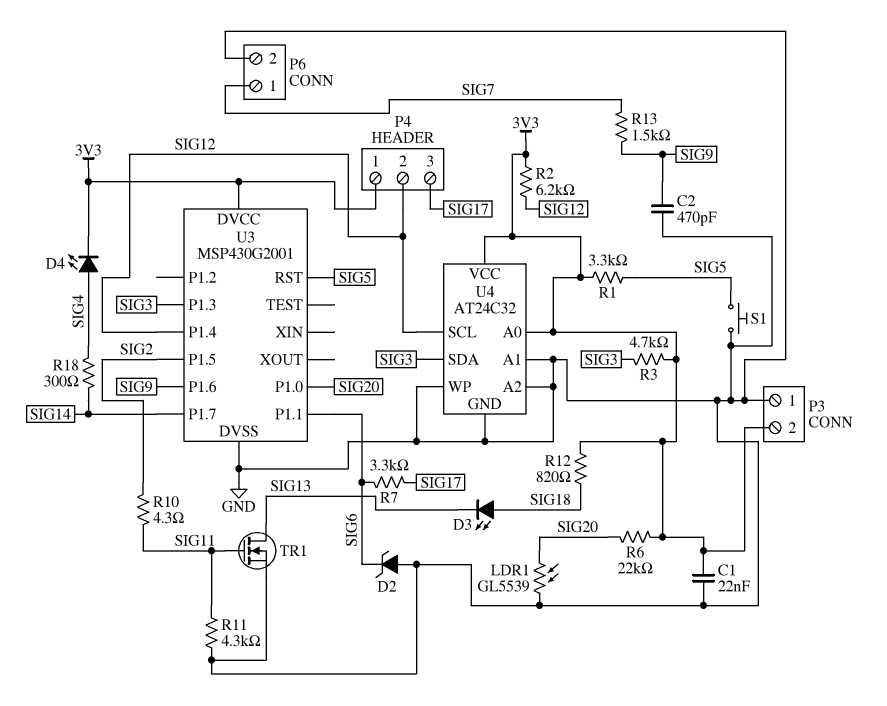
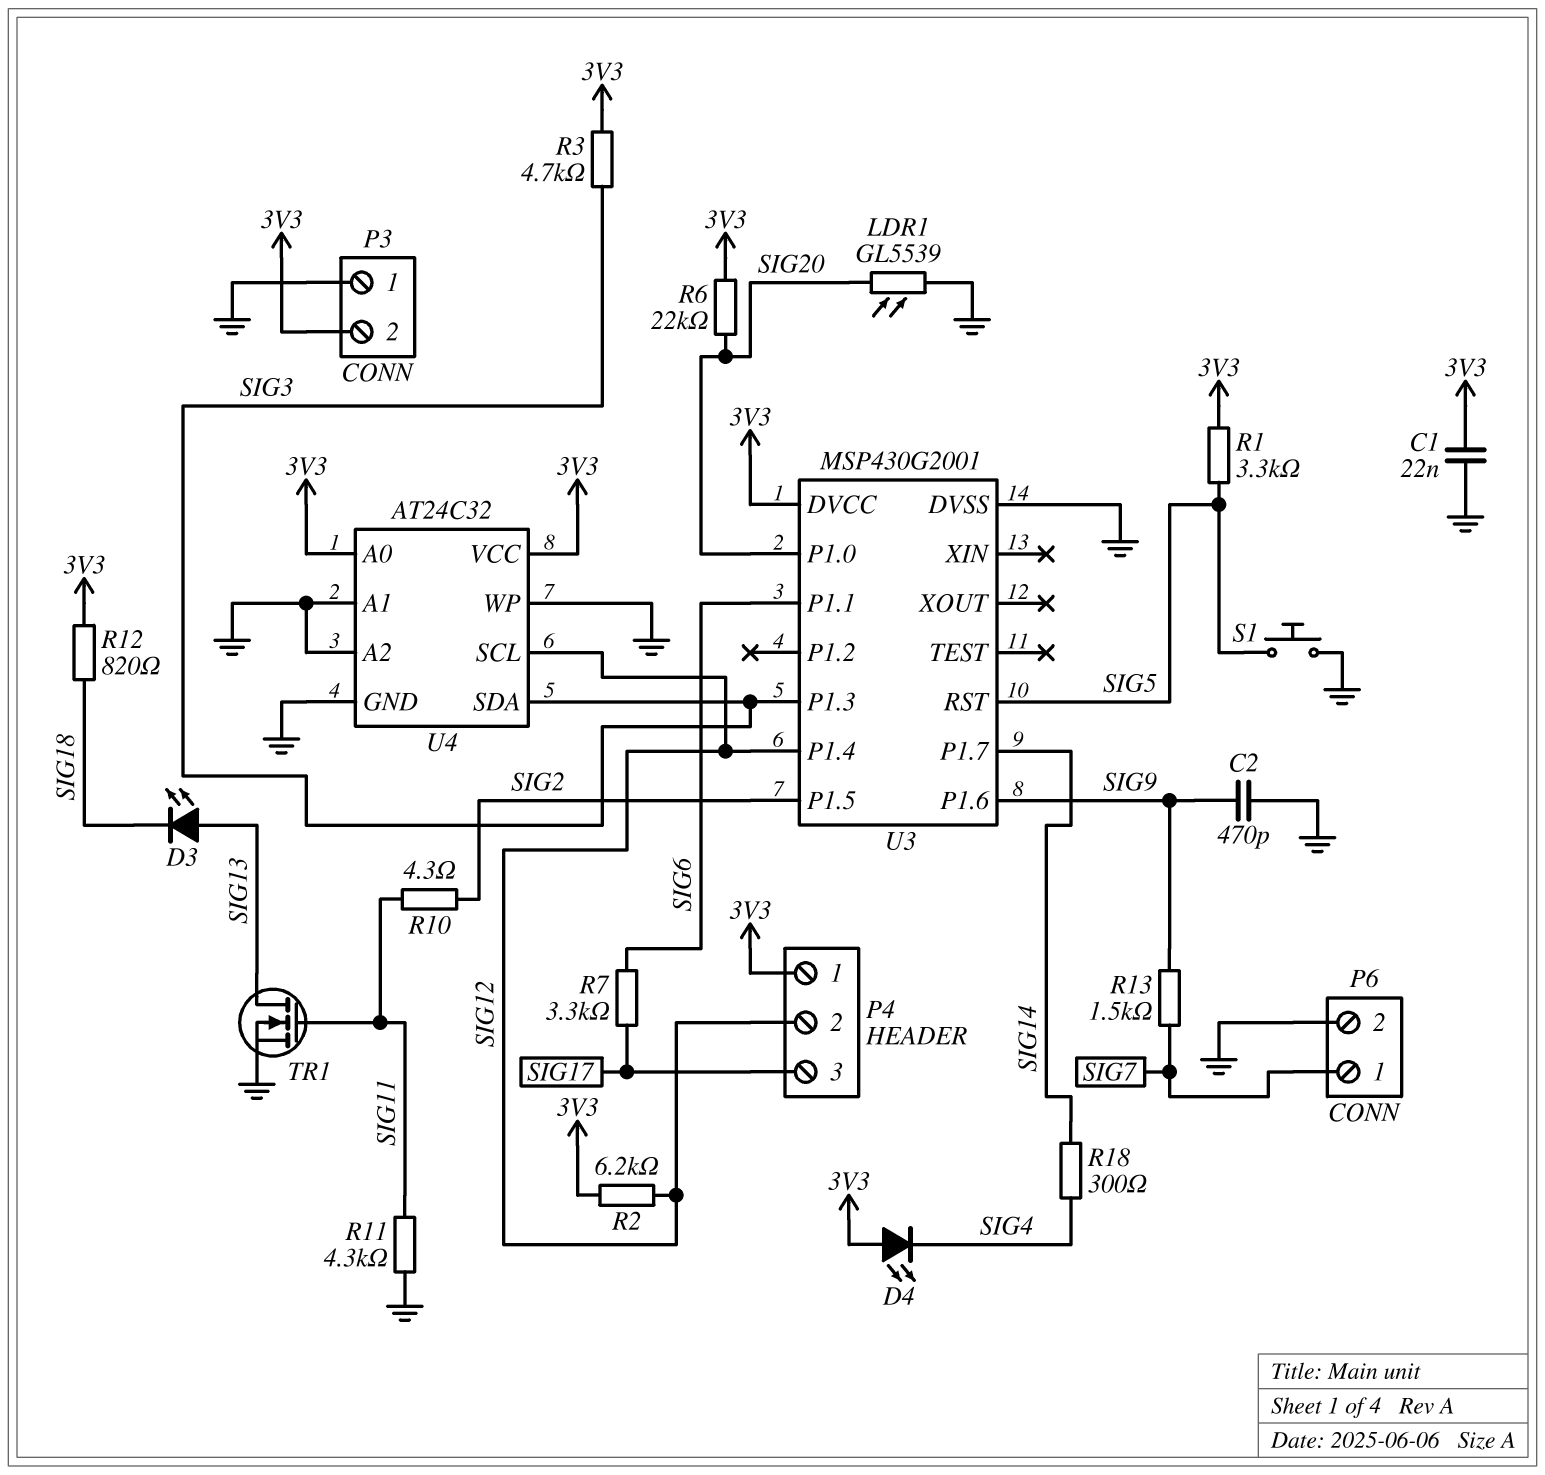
D2: zener (A GND, K SIG6) -> none
D3: LED (A SIG18, K SIG13) -> LED (A SIG13, K SIG18)
D4: LED (A SIG4, K 3V3) -> LED (A 3V3, K SIG4)

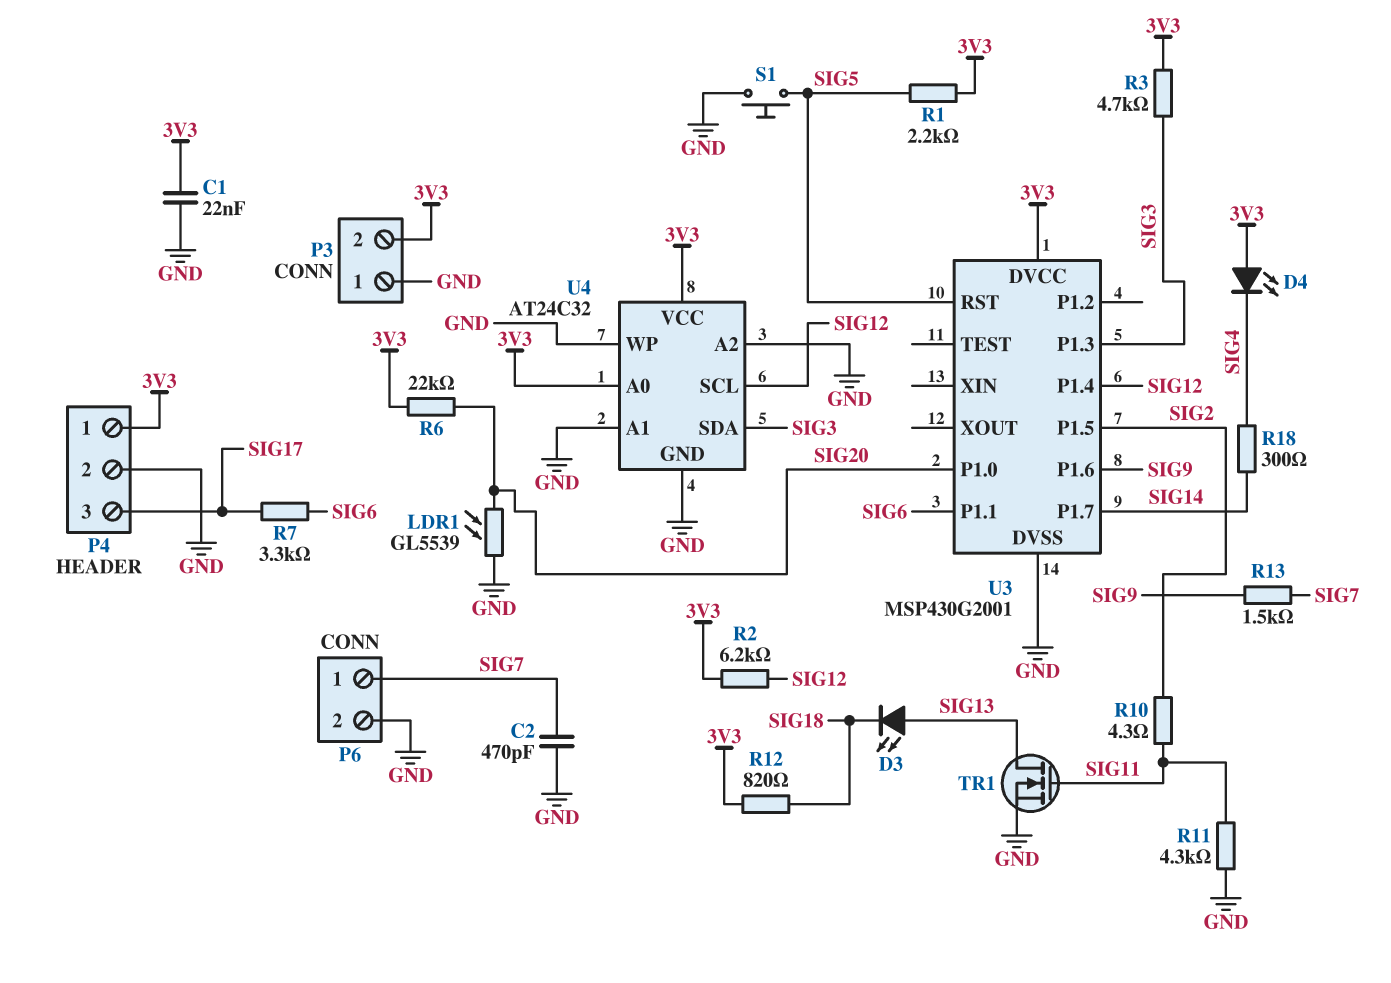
C2: 470pF (GND, SIG9) -> 470pF (GND, SIG7)
P4 pin 2: SIG12 -> GND
R1: 3.3k (3V3, SIG5) -> 2.2k (3V3, SIG5)

